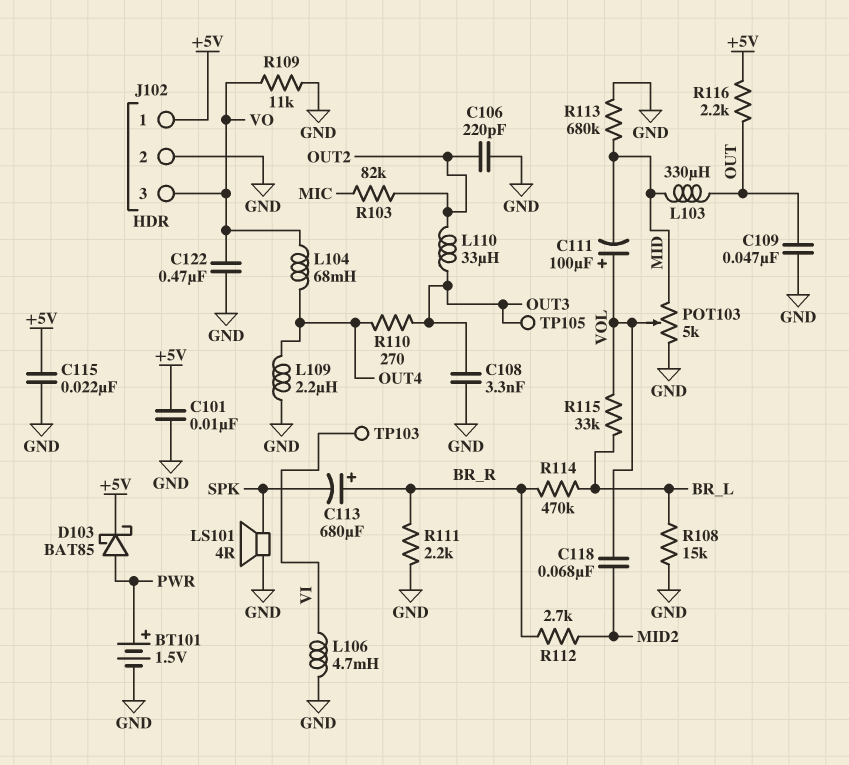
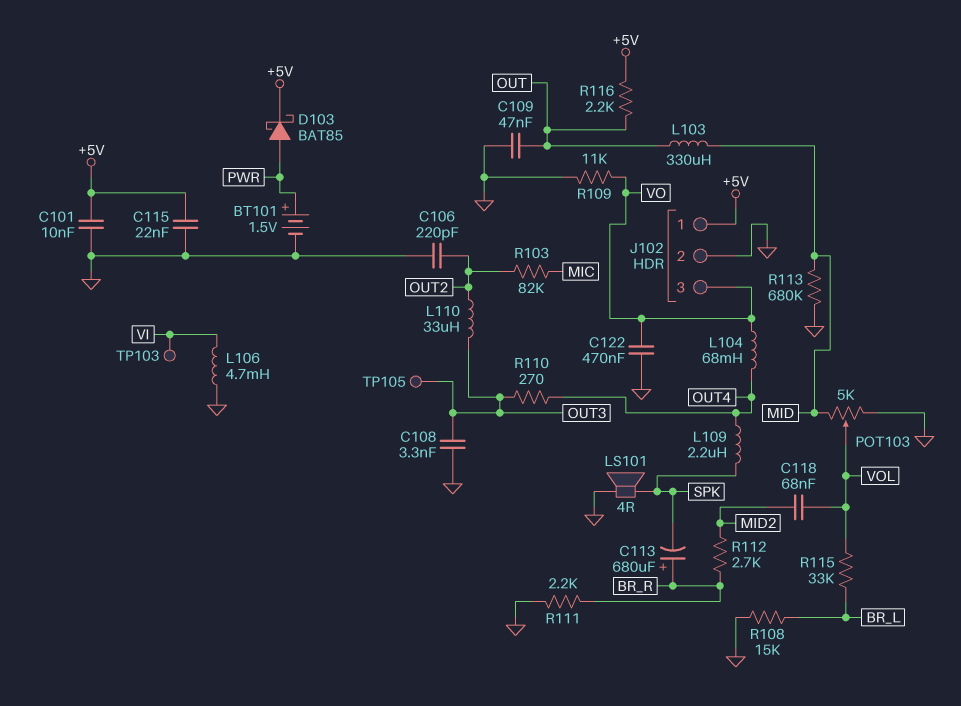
C111: 100uF (plus VOL, minus MID) -> none
L109: 2.2uH (GND, OUT4) -> 2.2uH (OUT4, SPK)
R114: 470k (BR_L, BR_R) -> none

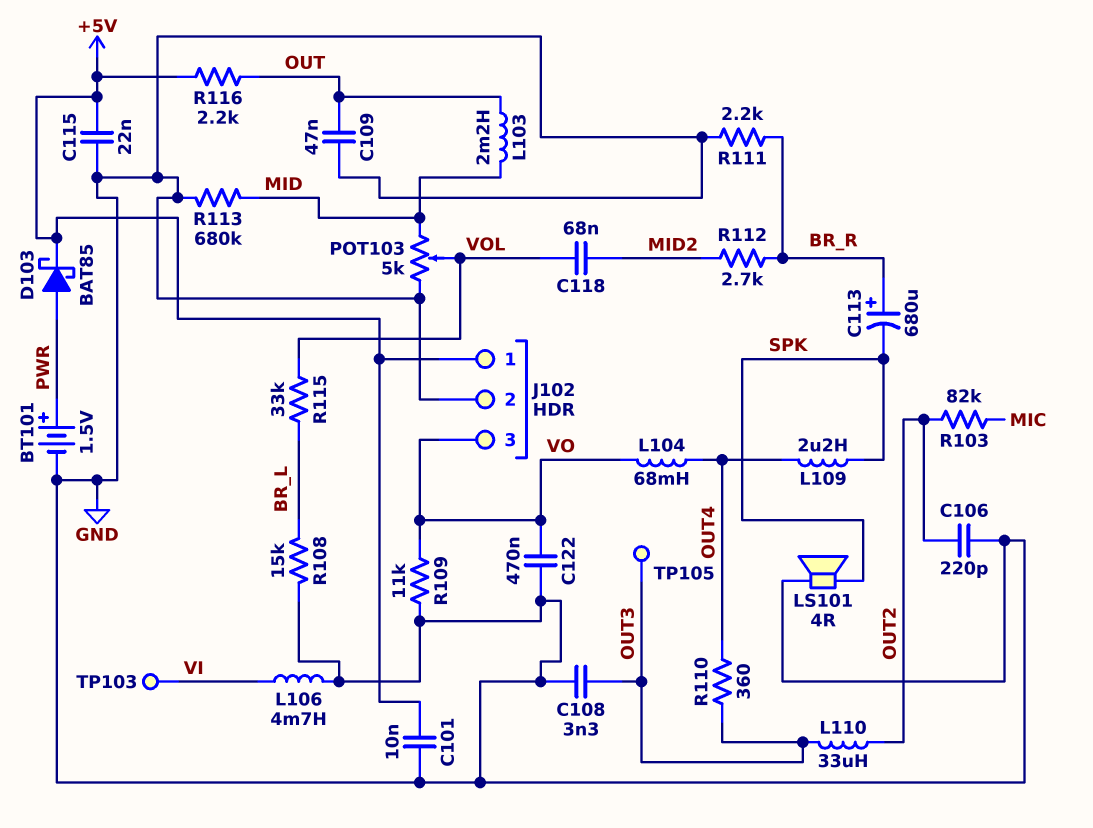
L103: 330uH (MID, OUT) -> 2.2mH (MID, OUT)
R110: 270 (OUT3, OUT4) -> 360 (OUT3, OUT4)

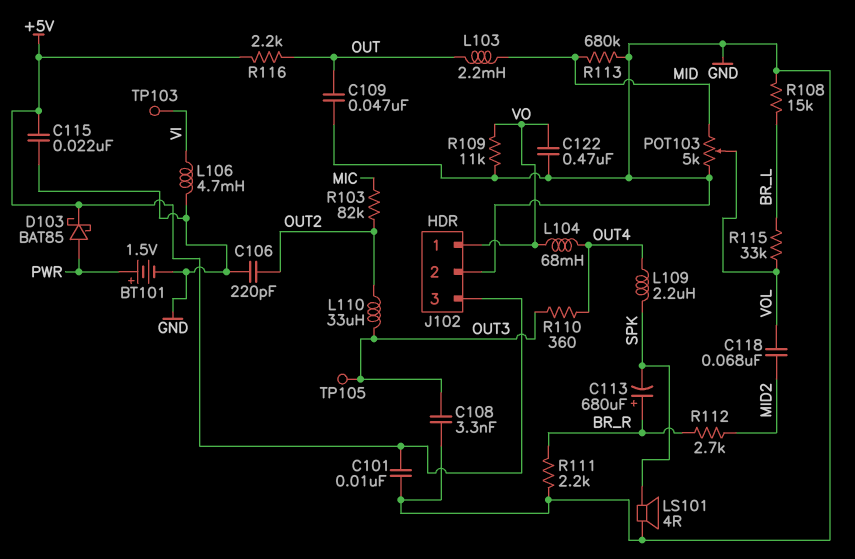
J102 pin 1: +5V -> VO
J102 pin 3: VO -> +5V

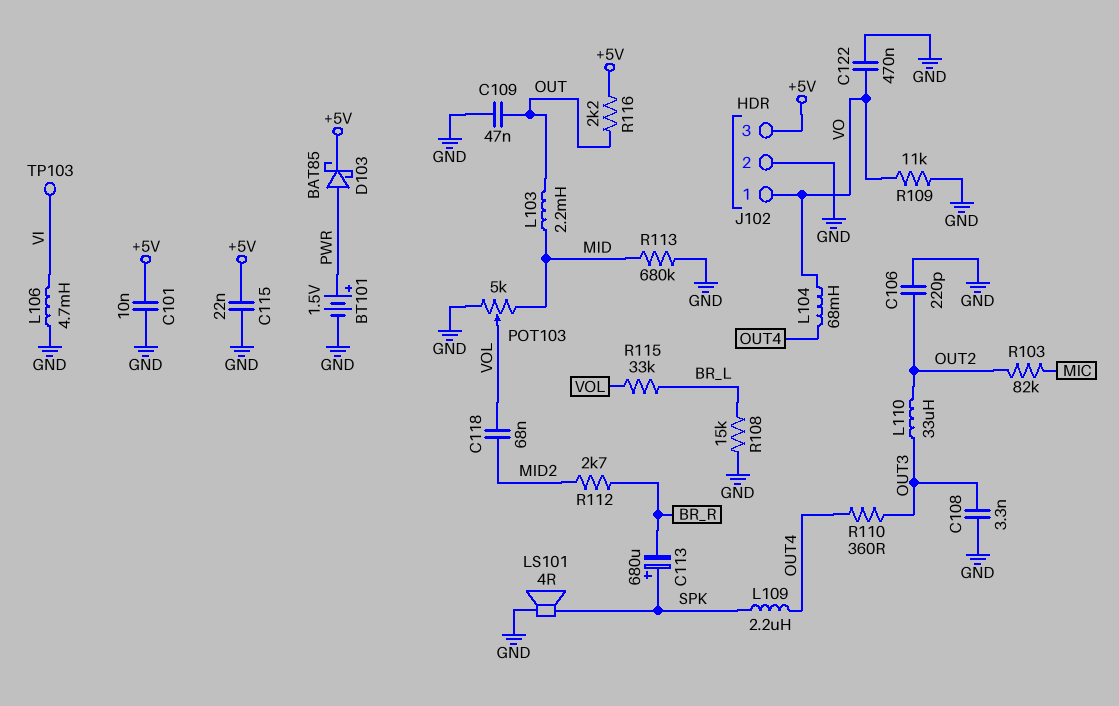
C113: 680uF (plus BR_R, minus SPK) -> 680uF (plus SPK, minus BR_R)
R111: 2.2k (BR_R, GND) -> none
TP105: test point (OUT3) -> none

